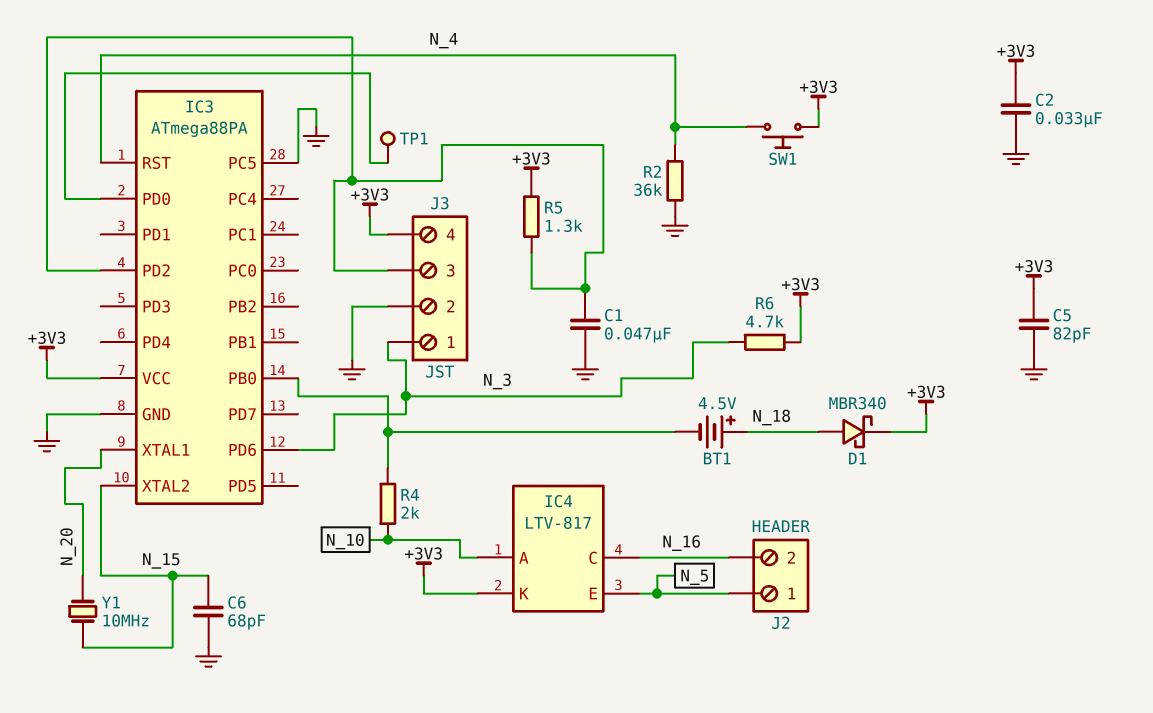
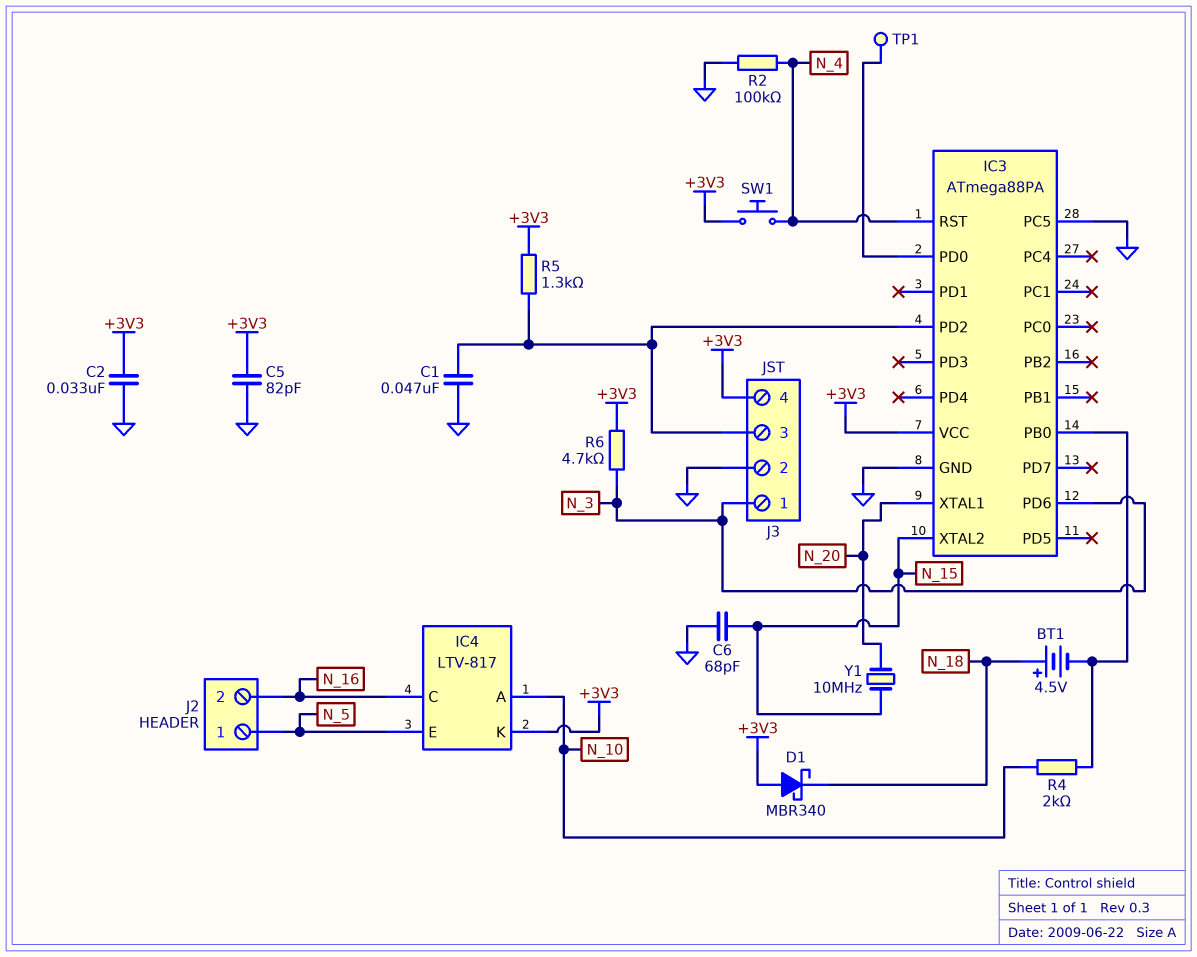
D1: schottky MBR340 (A N_18, K +3V3) -> schottky MBR340 (A +3V3, K N_18)
R2: 36k (GND, N_4) -> 100k (GND, N_4)

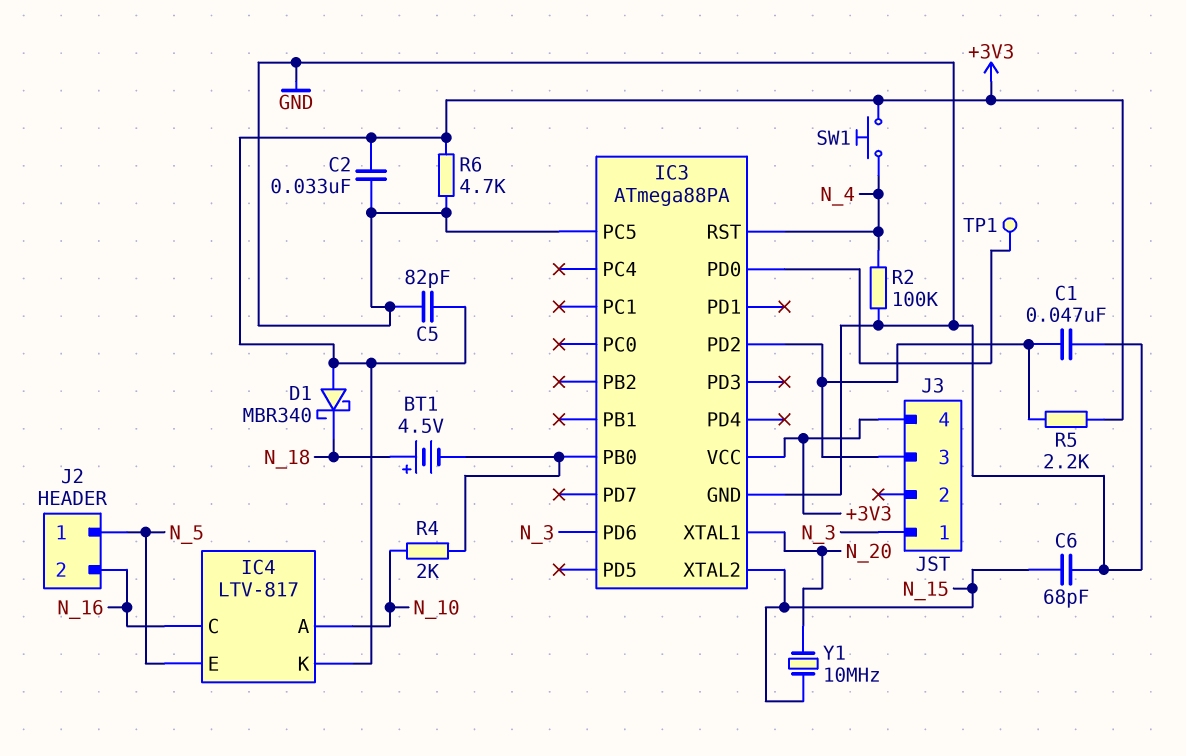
J3 pin 2: GND -> none
R5: 1.3k (+3V3, IC3/PD2) -> 2.2k (+3V3, IC3/PD2)
R6: 4.7k (+3V3, N_3) -> 4.7k (+3V3, GND)

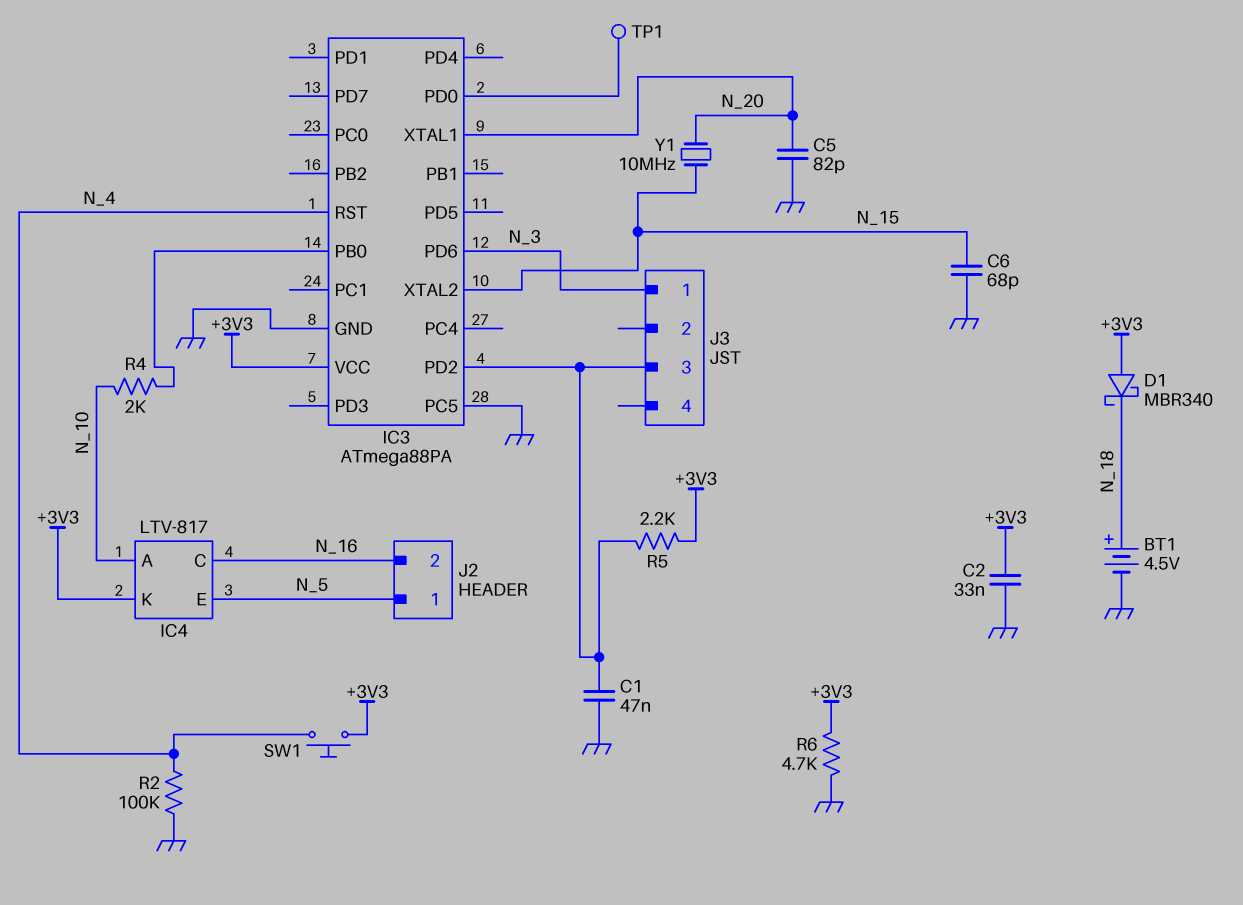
BT1: 4.5V (plus N_18, minus IC3/PB0) -> 4.5V (plus N_18, minus GND)
C5: 82pF (+3V3, GND) -> 82pF (GND, N_20)
J3 pin 4: +3V3 -> none

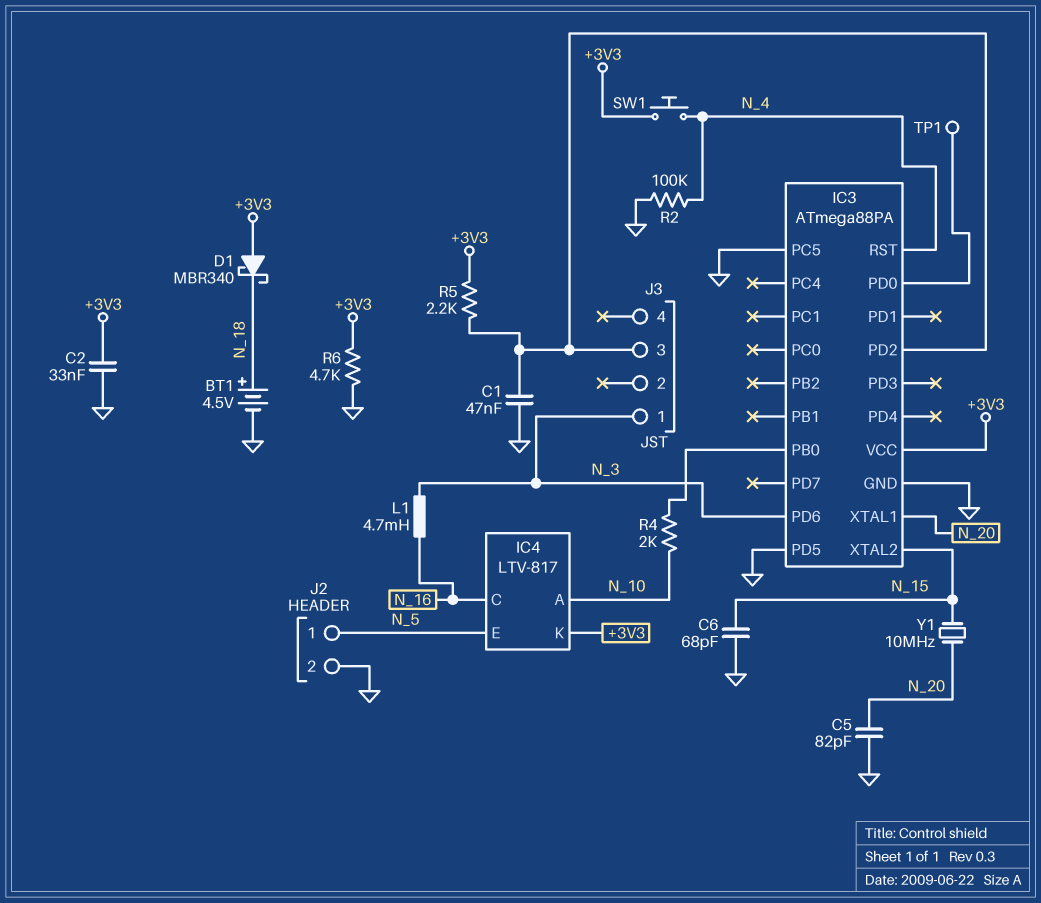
IC3 pin PD5: none -> GND
J2 pin 2: N_16 -> GND
L1: none -> 4.7mH (N_3, N_16)

